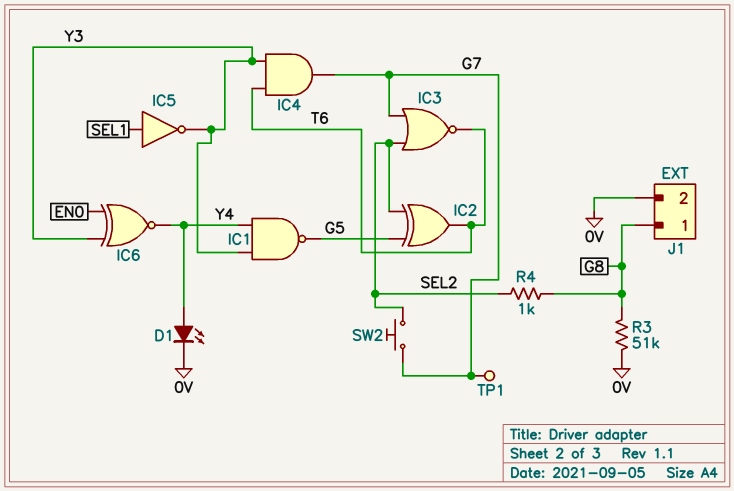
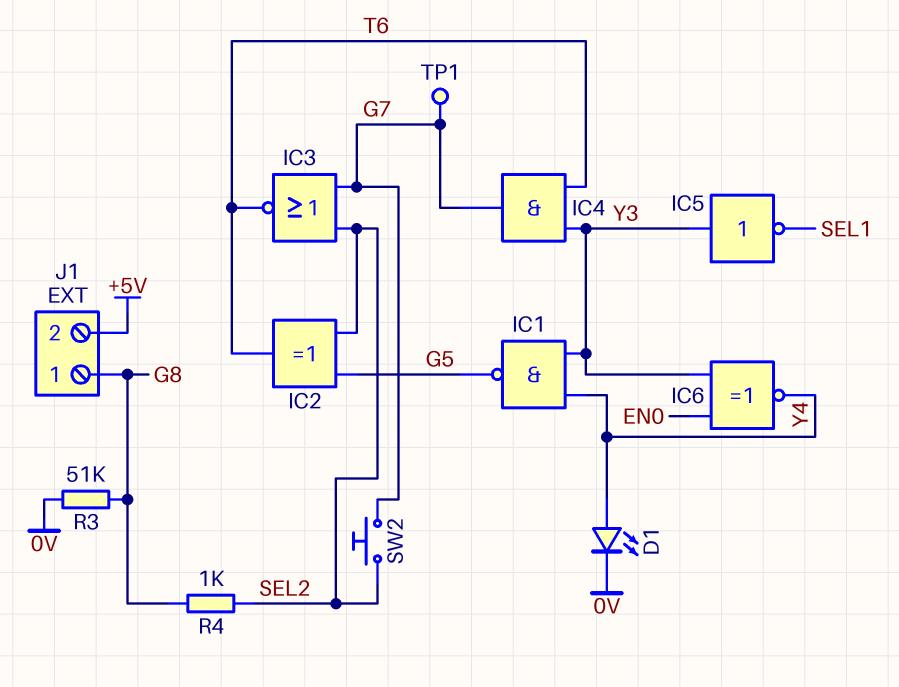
IC5: NOT (in SEL1, out Y3) -> NOT (in Y3, out SEL1)
J1 pin 2: 0V -> +5V

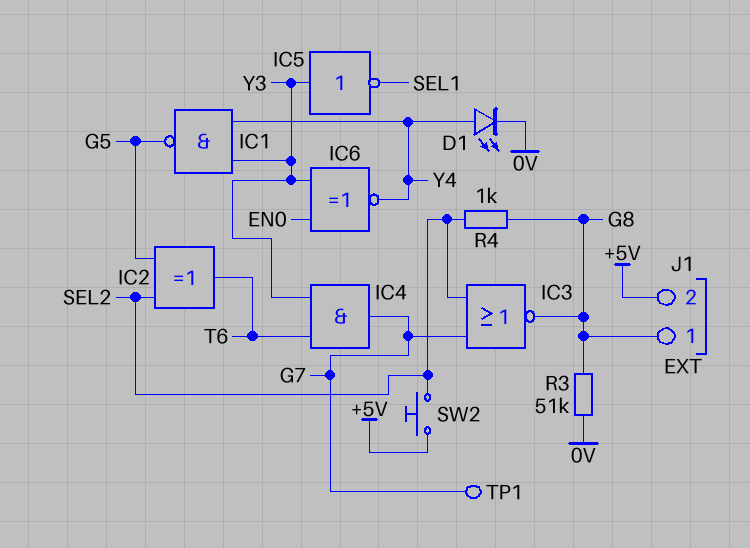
IC3: NOR (in G7, in SEL2, out T6) -> NOR (in G7, in SEL2, out G8)
SW2: button (G7, SEL2) -> button (+5V, SEL2)

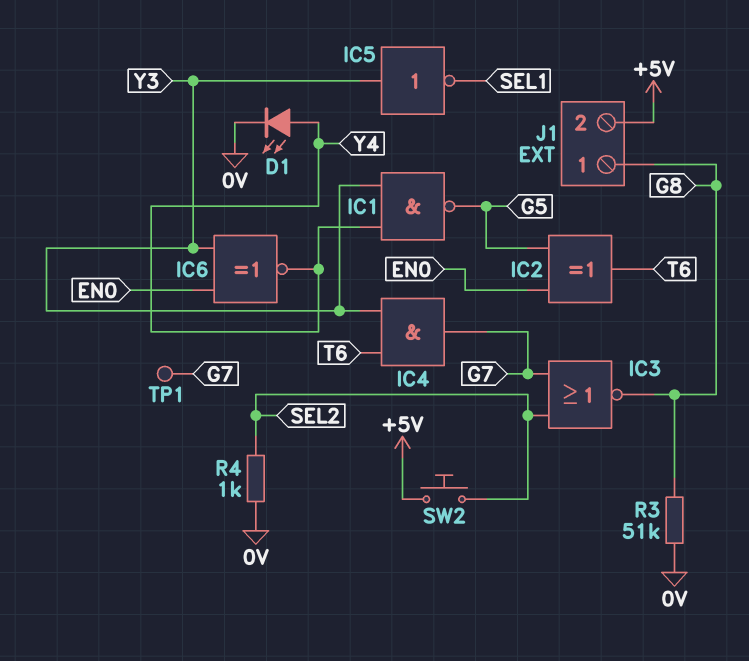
IC2: XOR (in G5, in SEL2, out T6) -> XOR (in EN0, in G5, out T6)
R4: 1k (G8, SEL2) -> 1k (0V, SEL2)

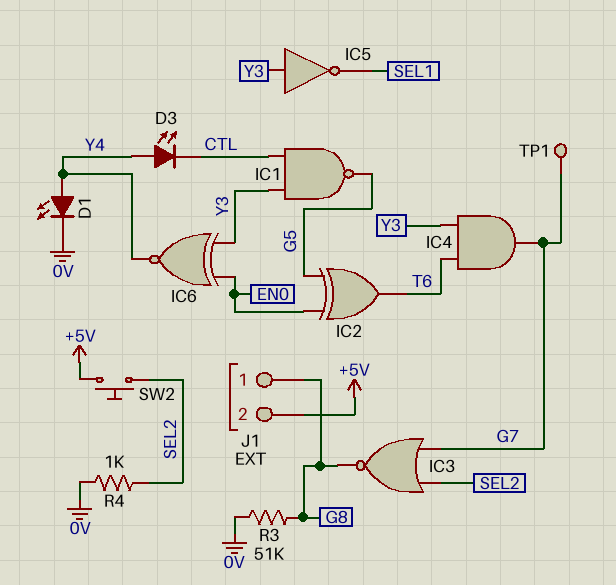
D3: none -> LED (A Y4, K CTL)
IC1: NAND (in Y3, in Y4, out G5) -> NAND (in CTL, in Y3, out G5)

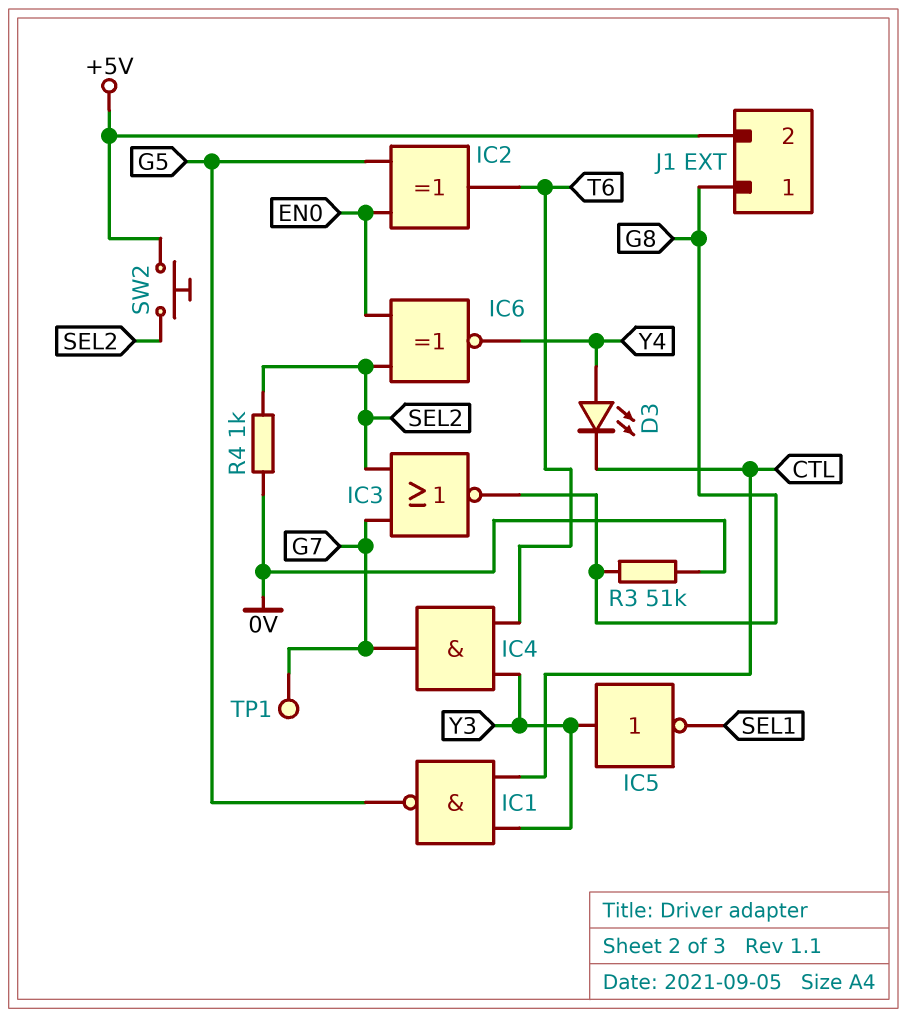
D1: LED (A Y4, K 0V) -> none
IC6: XNOR (in EN0, in Y3, out Y4) -> XNOR (in EN0, in SEL2, out Y4)

